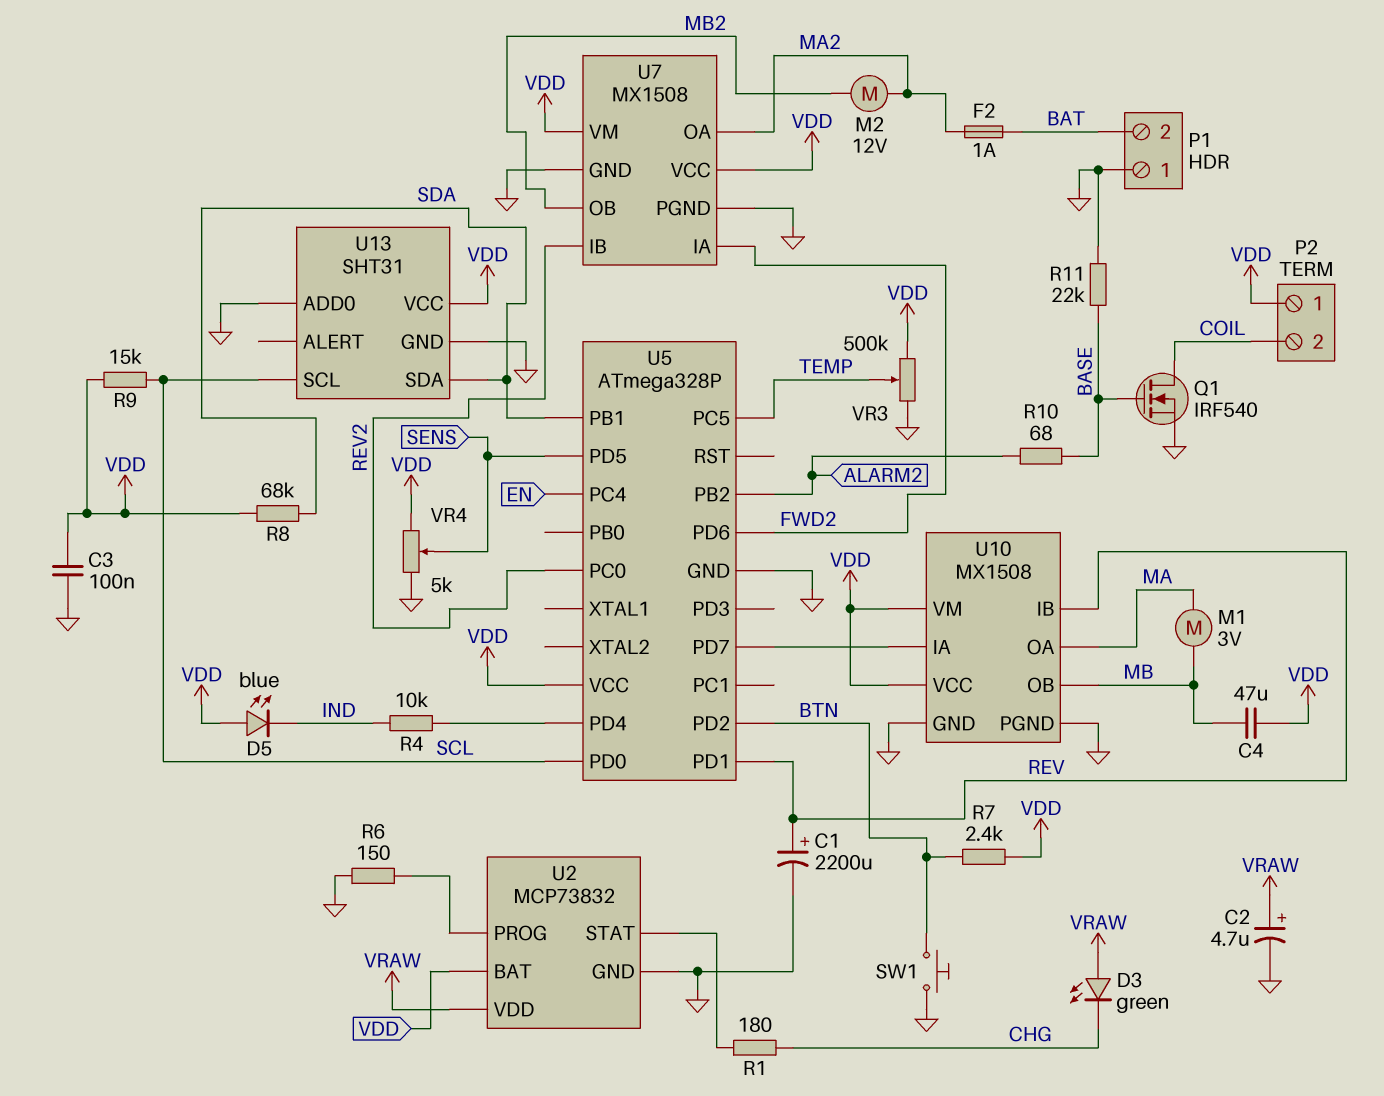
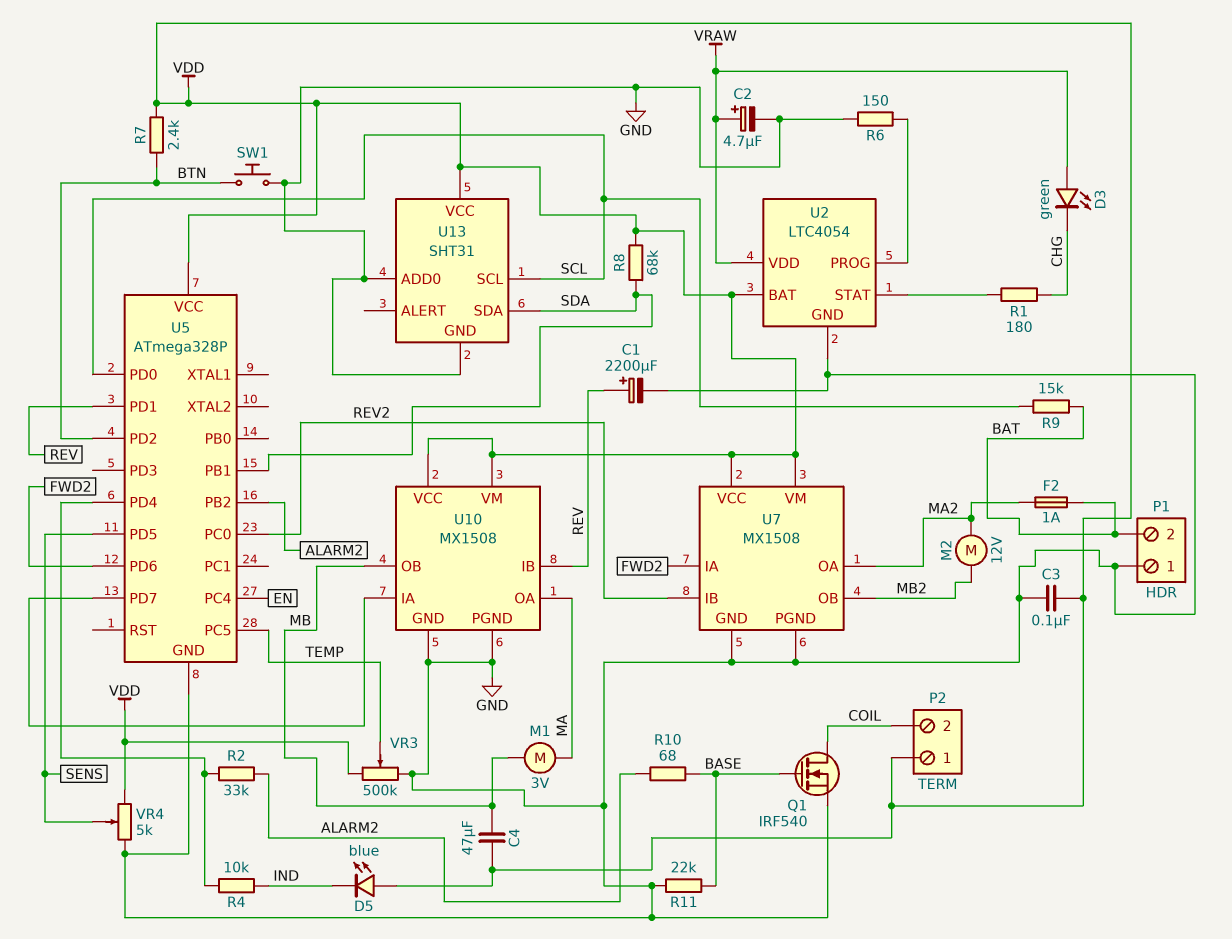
R2: none -> 33k (ALARM2, U5/PD4)
R9: 15k (SCL, VDD) -> 15k (BAT, SCL)
U2: MCP73832 -> LTC4054

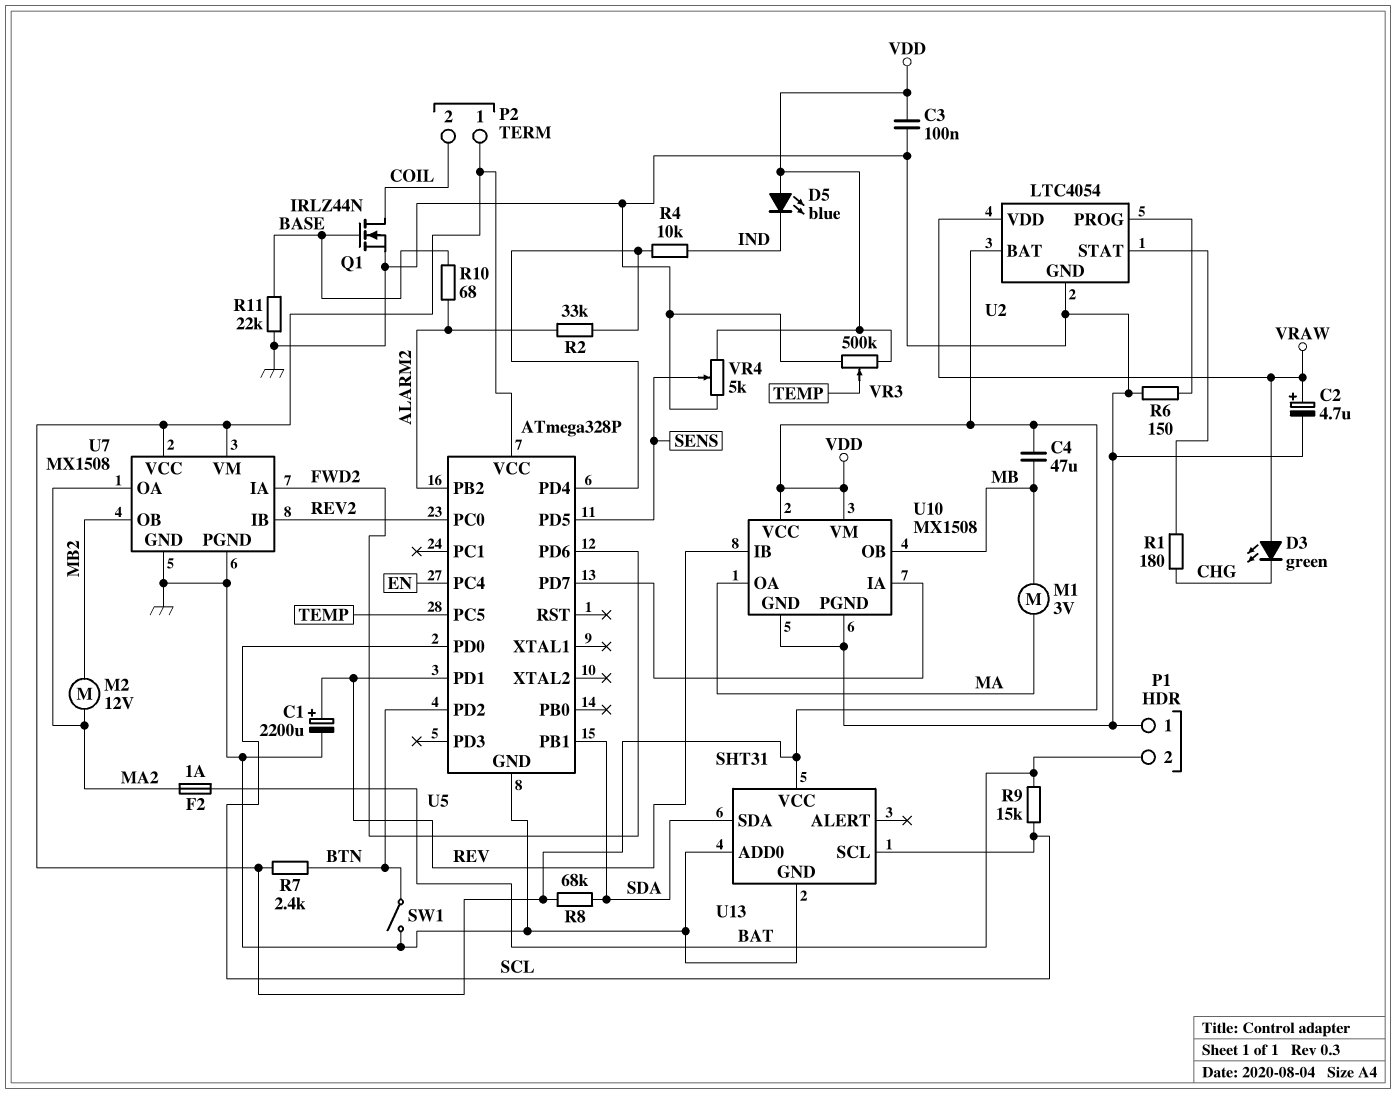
Q1: NMOS IRF540 (G BASE, D COIL, S GND) -> NMOS IRLZ44N (G BASE, D COIL, S GND)
SW1: button (BTN, GND) -> switch (BTN, GND)

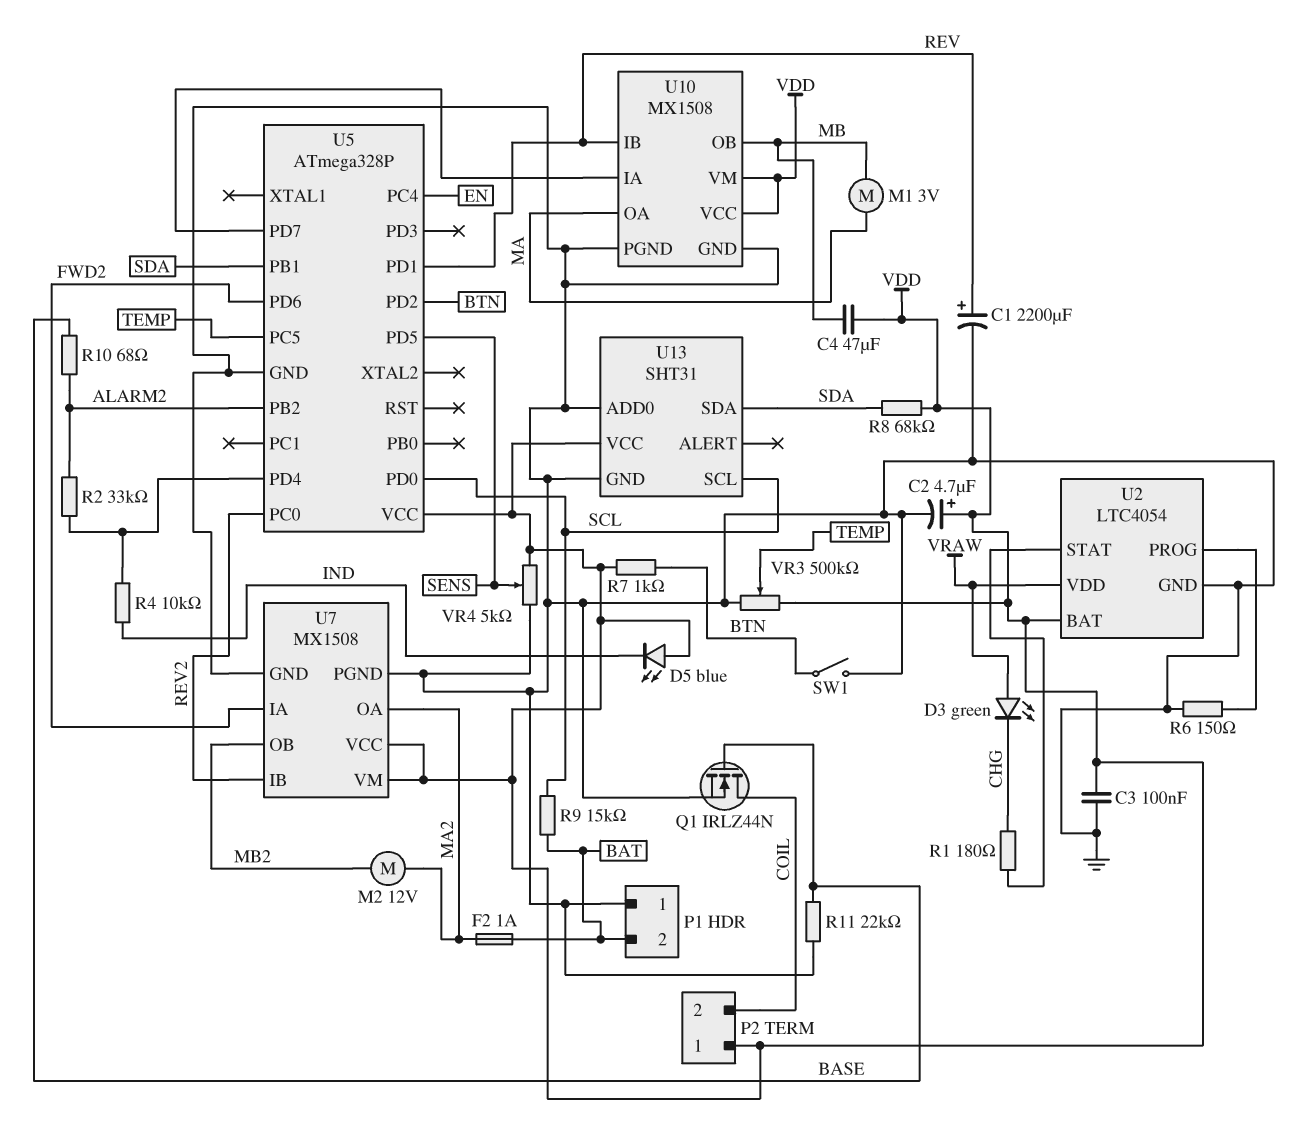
C2: 4.7uF (plus VRAW, minus GND) -> 4.7uF (plus VDD, minus GND)
R7: 2.4k (BTN, VDD) -> 1k (BTN, VDD)

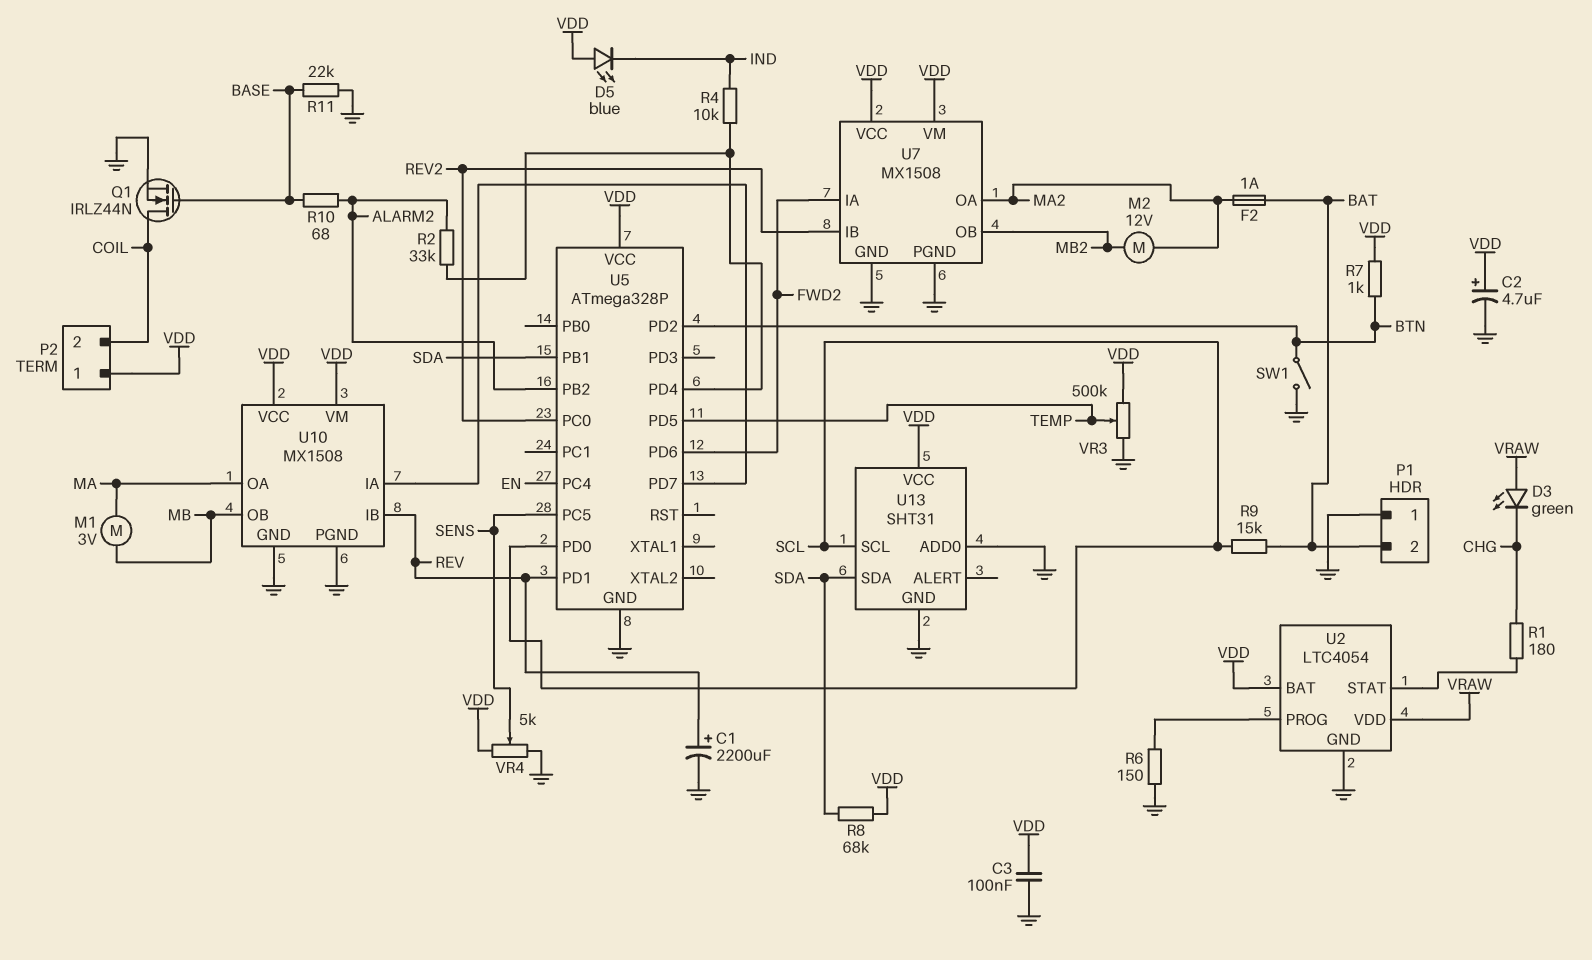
C4: 47uF (MB, VDD) -> none
U5 pin PC5: TEMP -> SENS
U5 pin PD5: SENS -> TEMP

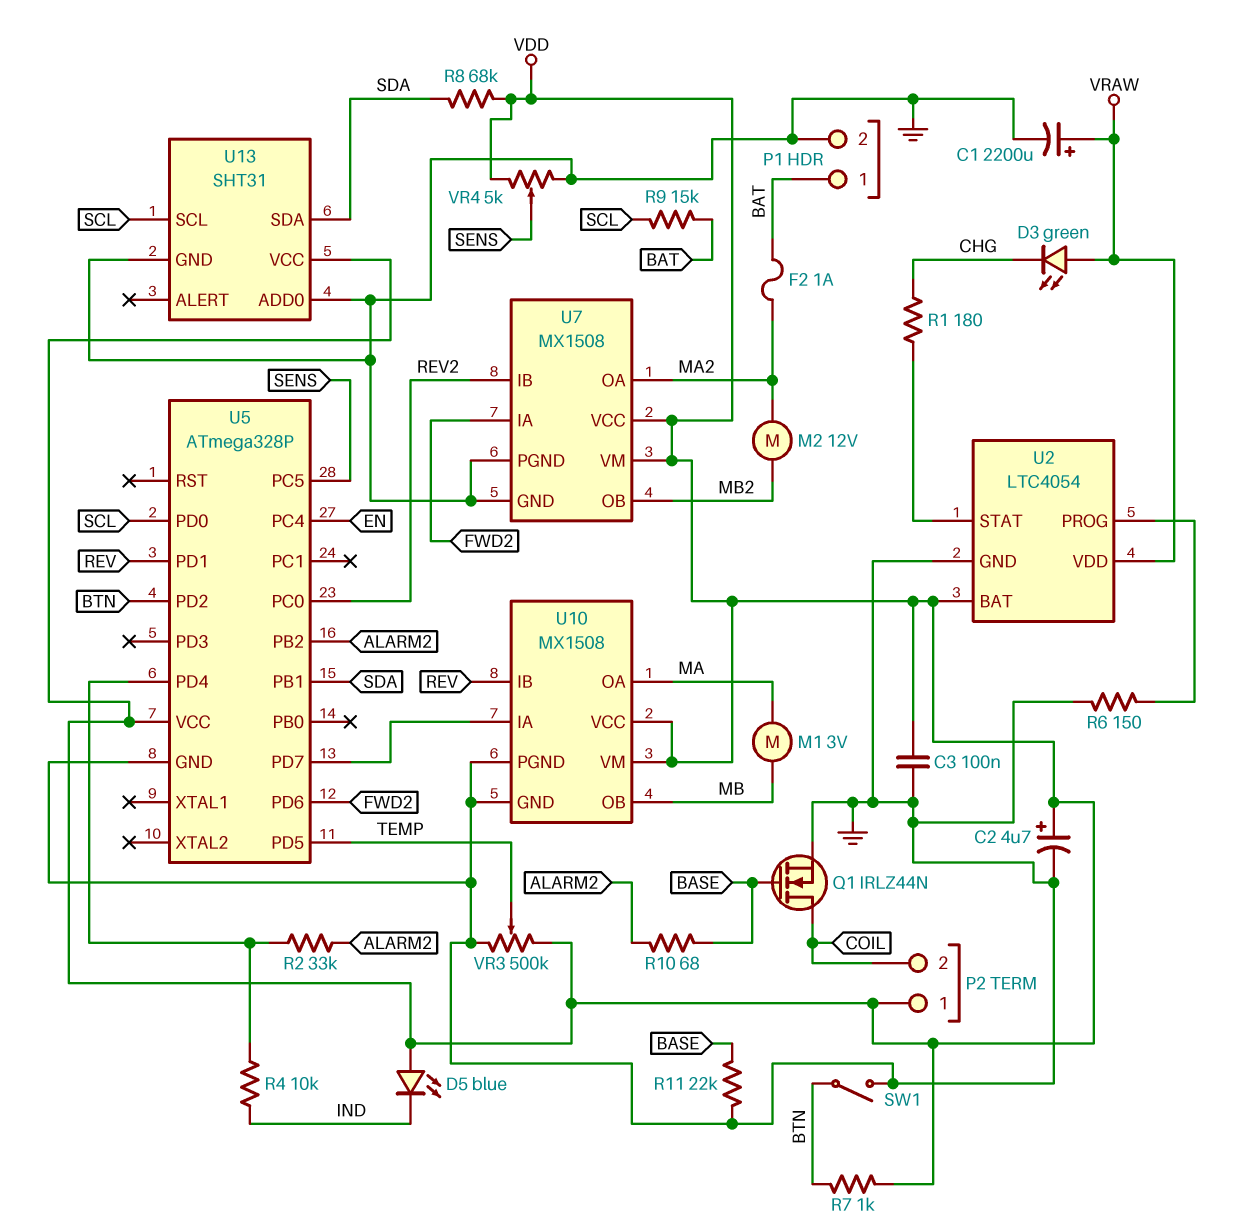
C1: 2200uF (plus REV, minus GND) -> 2200uF (plus VRAW, minus GND)
P1 pin 1: GND -> BAT
P1 pin 2: BAT -> GND

